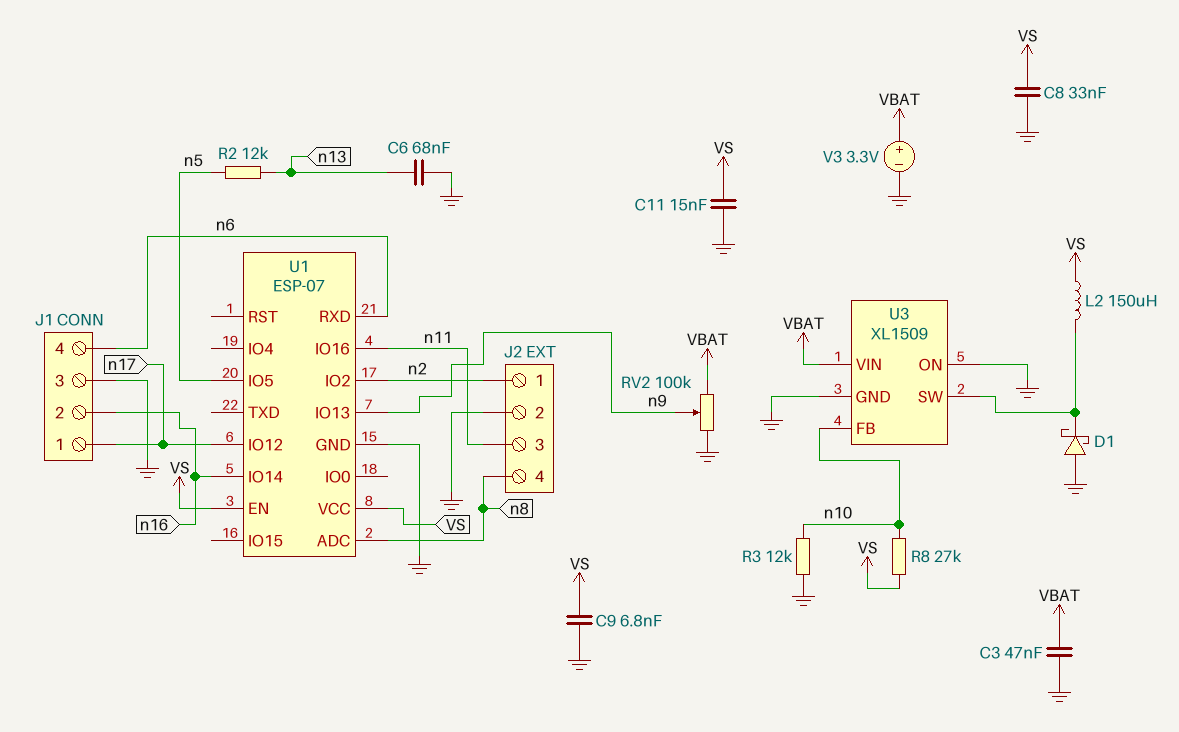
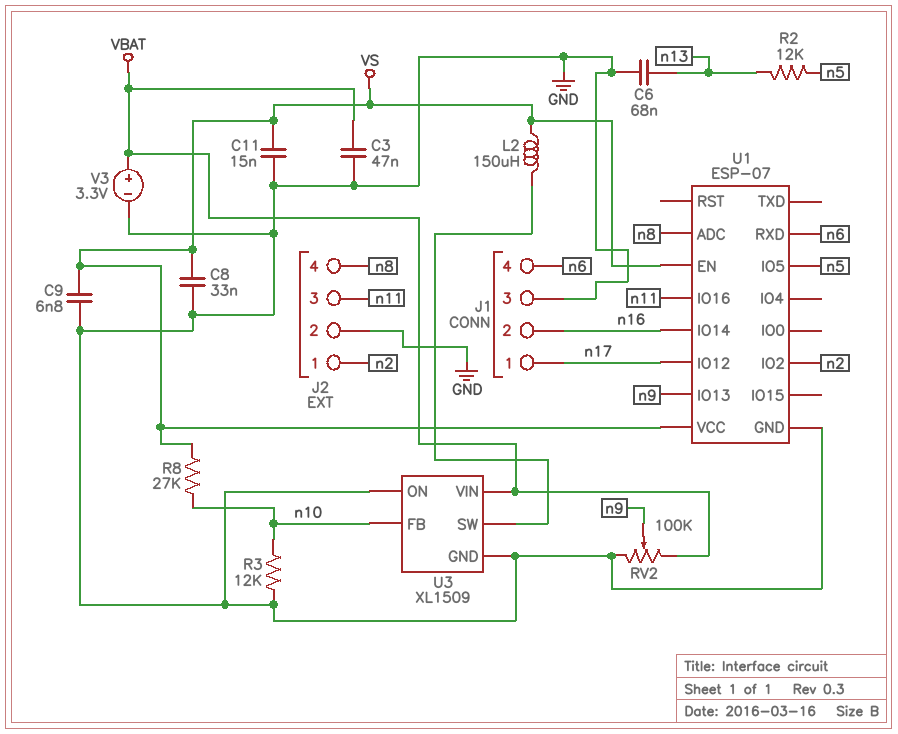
D1: schottky (A GND, K U3/SW) -> none

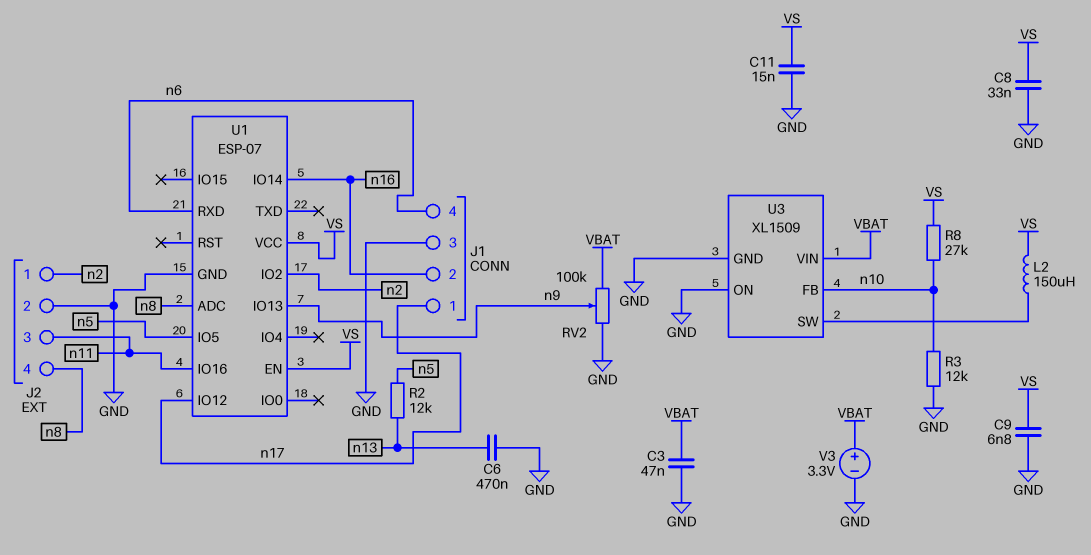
C6: 68nF (GND, n13) -> 470nF (GND, n13)

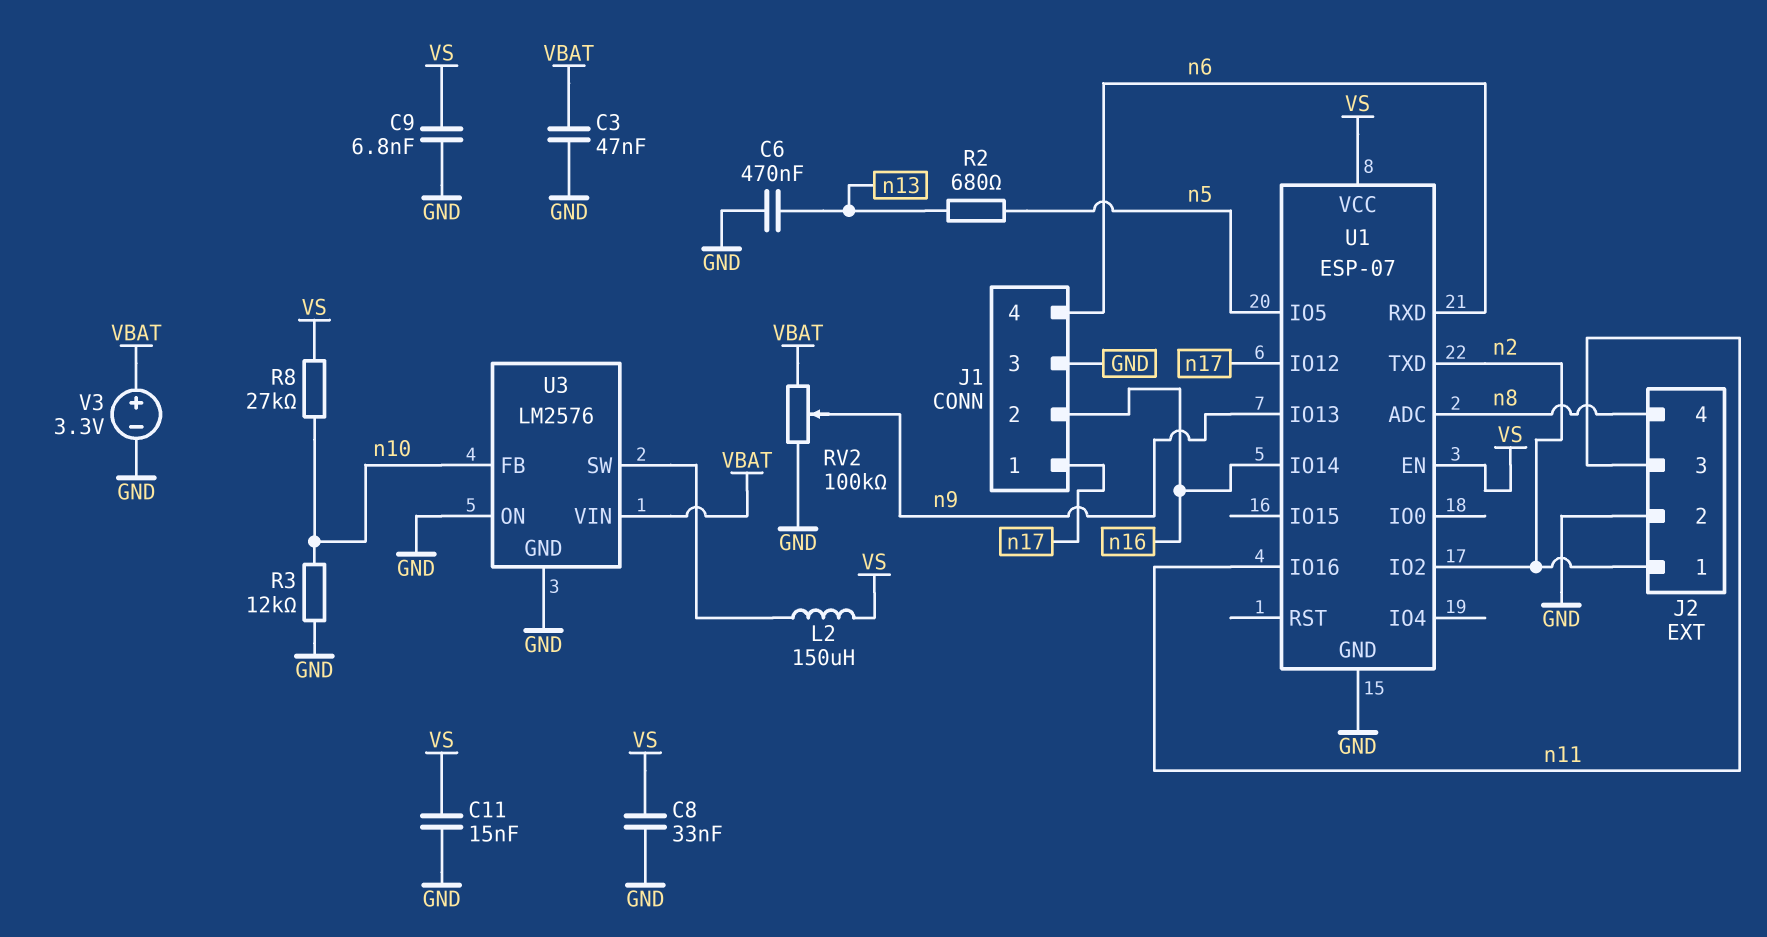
R2: 12k (n5, n13) -> 680 (n5, n13)
U1 pin TXD: none -> n2
U3: XL1509 -> LM2576

